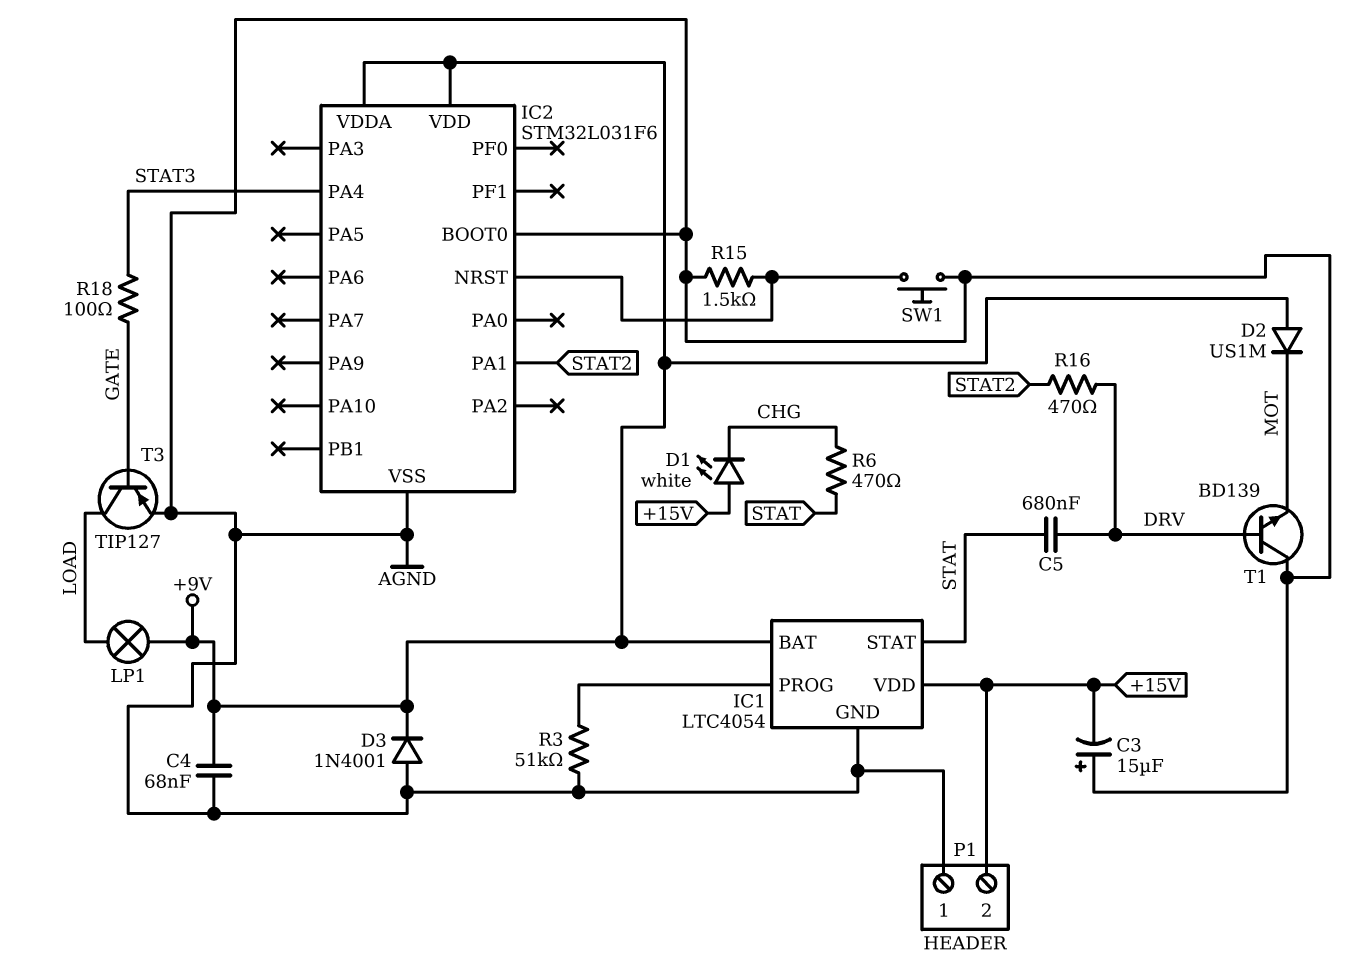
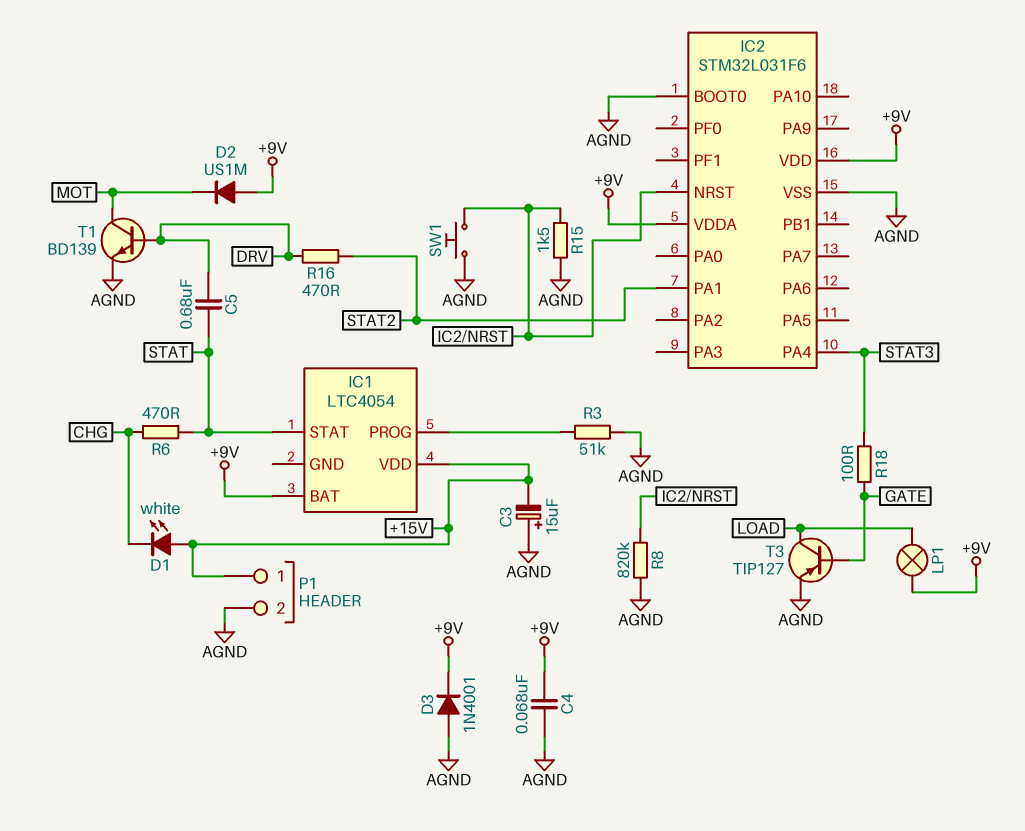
IC1 pin GND: AGND -> none
P1 pin 1: AGND -> +15V
P1 pin 2: +15V -> AGND
R8: none -> 820k (AGND, IC2/NRST)
T1: NPN BD139 (B DRV, C AGND, E MOT) -> NPN BD139 (B DRV, C MOT, E AGND)

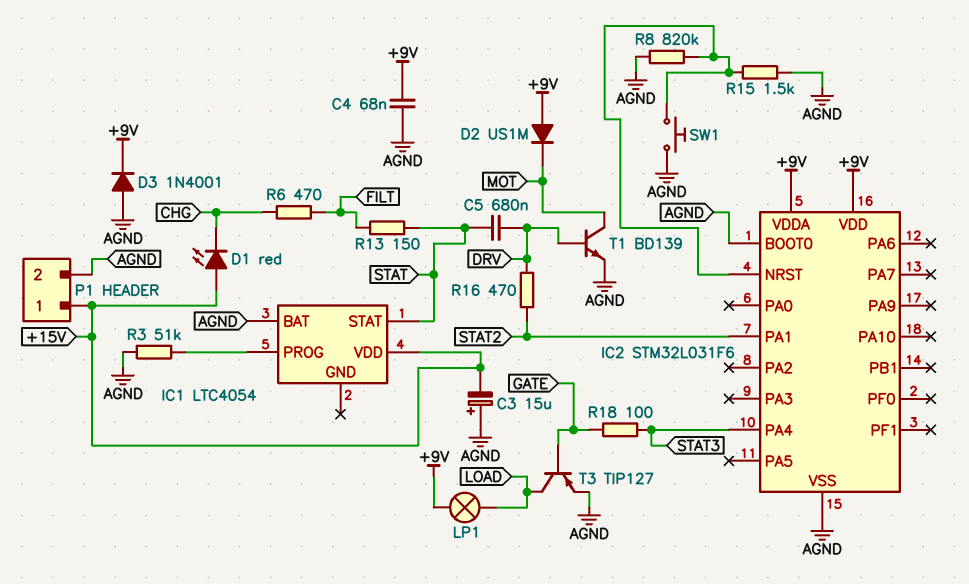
D1: LED white (A +15V, K CHG) -> LED red (A +15V, K CHG)
IC1 pin BAT: +9V -> AGND
R6: 470 (CHG, STAT) -> 470 (CHG, FILT)
R13: none -> 150 (FILT, STAT)

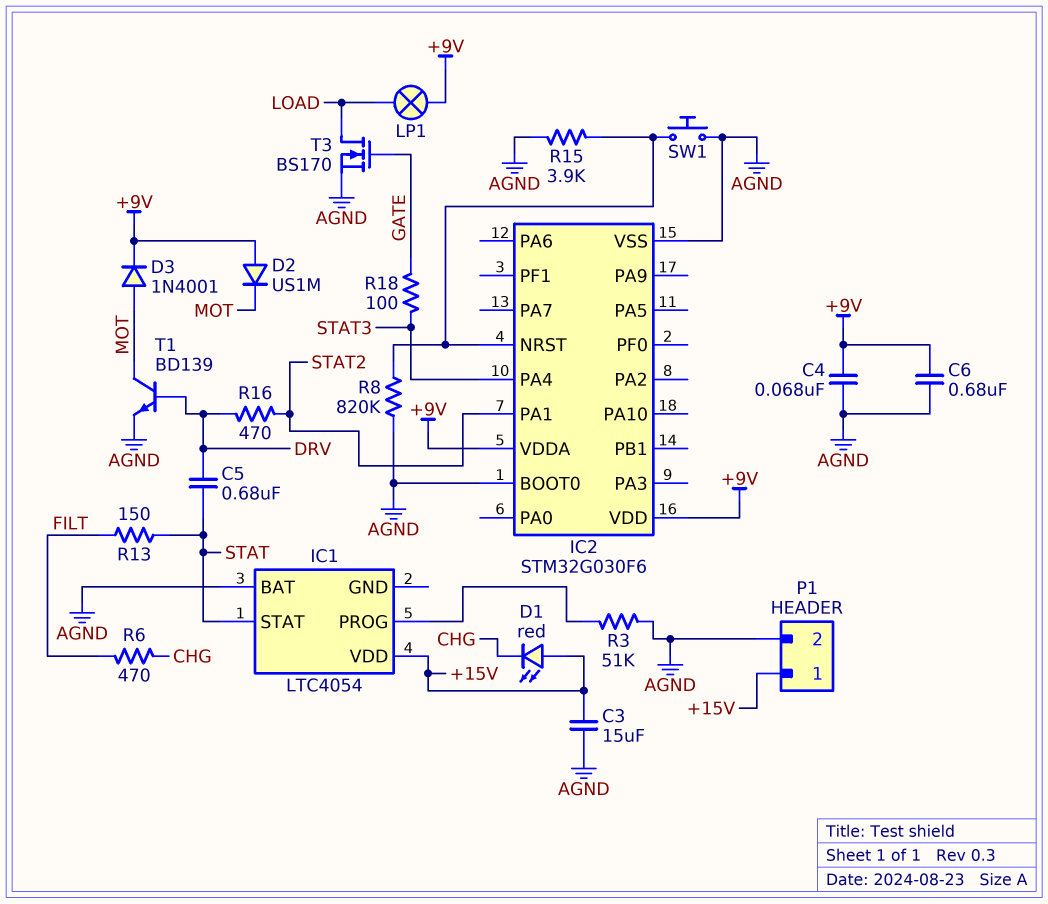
C3: 15uF (plus AGND, minus +15V) -> 15uF (+15V, AGND)
C6: none -> 680nF (+9V, AGND)
D3: diode 1N4001 (A AGND, K +9V) -> diode 1N4001 (A MOT, K +9V)
IC2: STM32L031F6 -> STM32G030F6
R15: 1.5k (AGND, IC2/NRST) -> 3.9k (AGND, IC2/NRST)
T3: PNP TIP127 (B GATE, C LOAD, E AGND) -> NMOS BS170 (G GATE, D LOAD, S AGND)

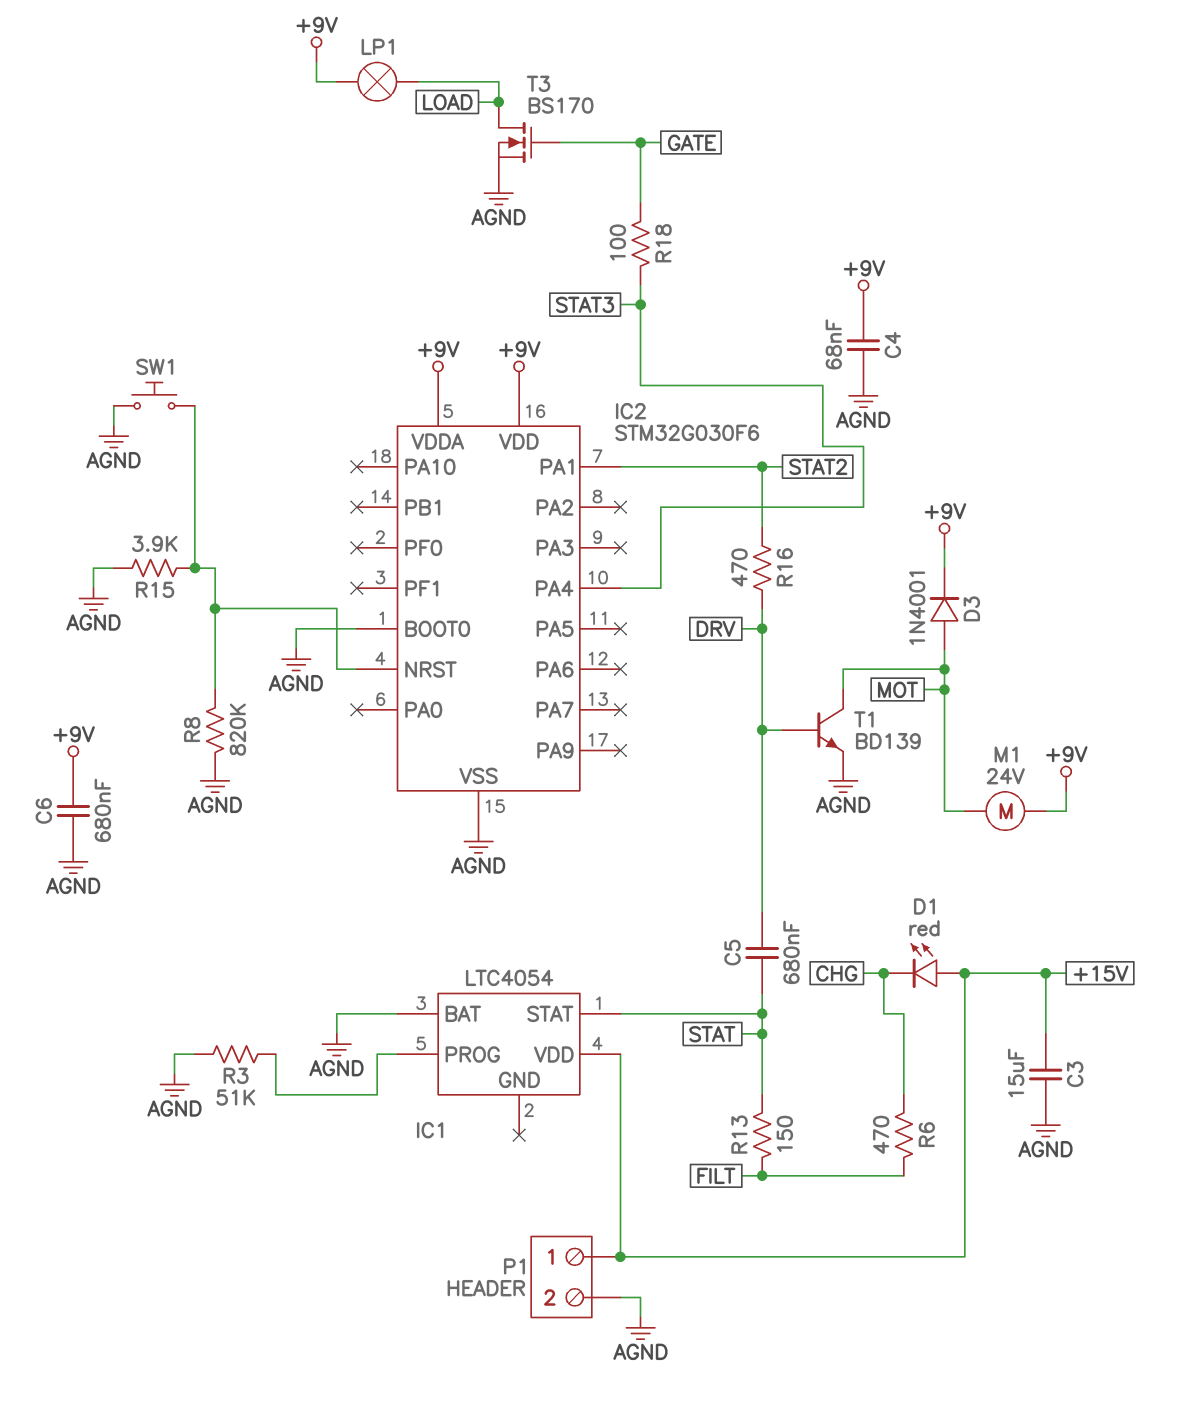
D2: diode US1M (A +9V, K MOT) -> none
M1: none -> motor 24V (+9V, MOT)

